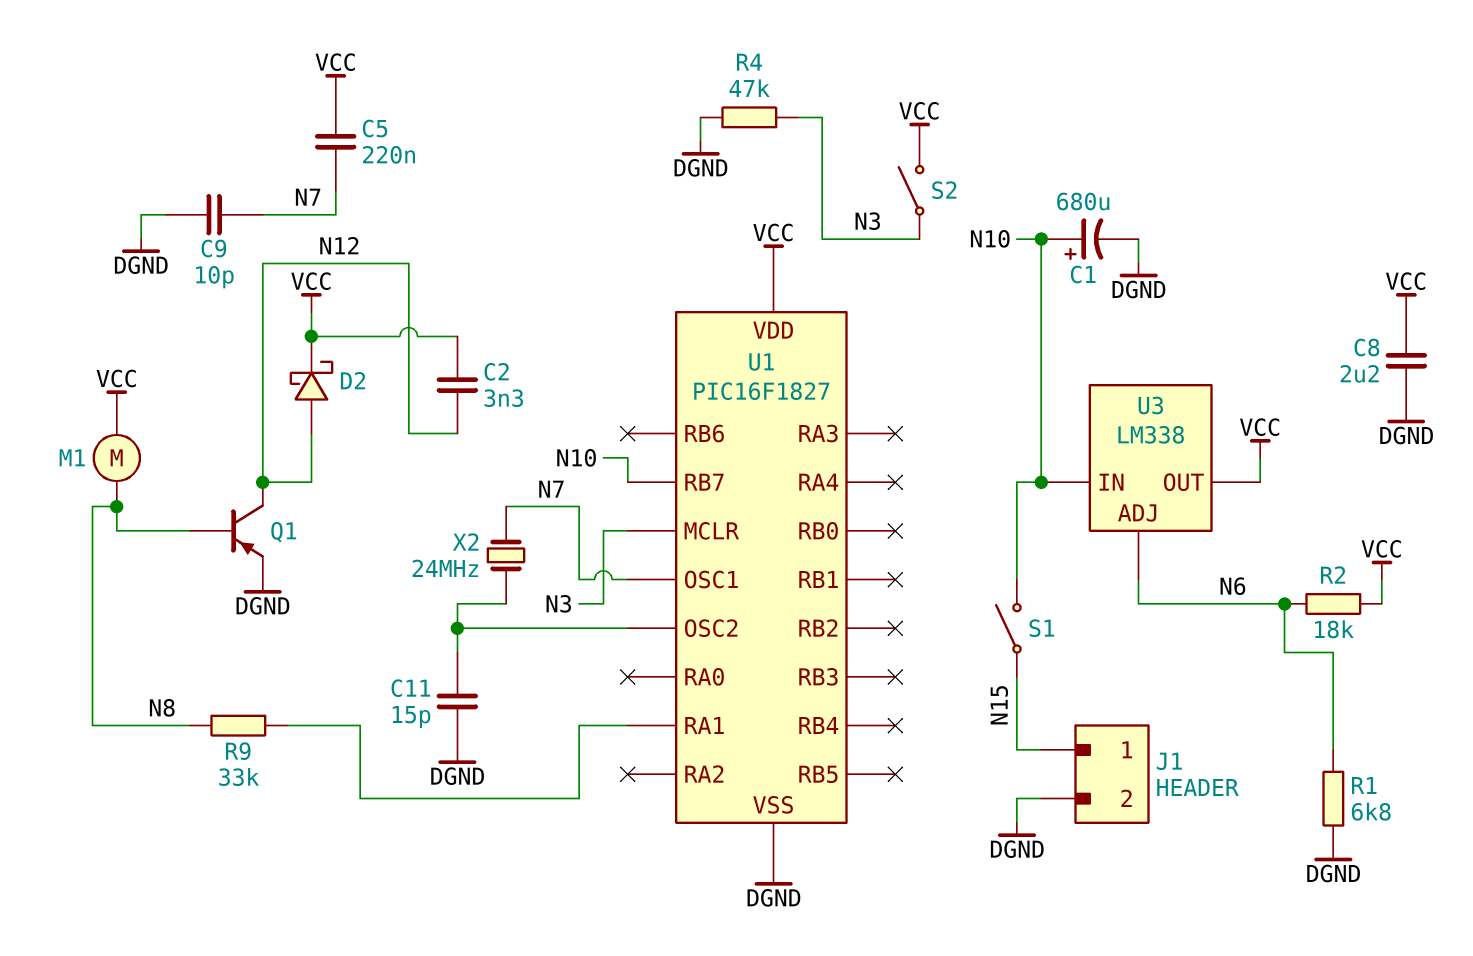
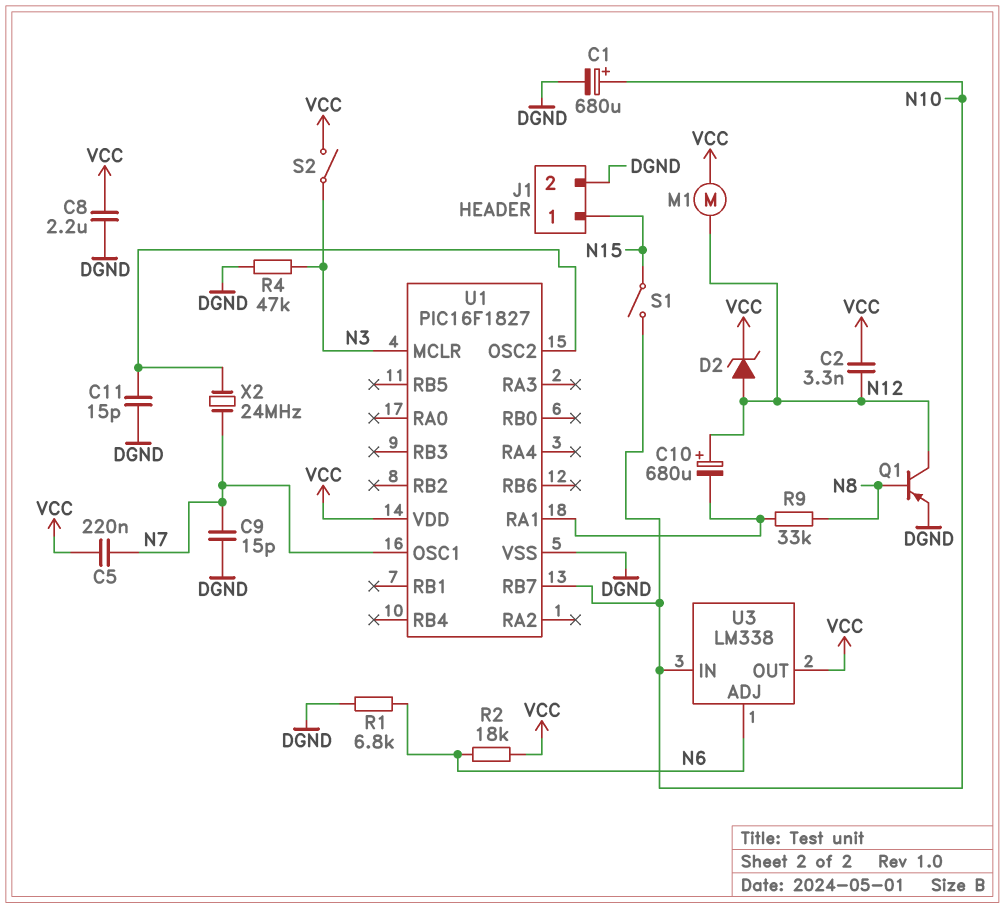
C9: 10pF (DGND, N7) -> 15pF (DGND, N7)
C10: none -> 680uF (plus N12, minus U1/RA1)
D2: schottky (A N12, K VCC) -> zener (A N12, K VCC)
M1: motor (N8, VCC) -> motor (N12, VCC)

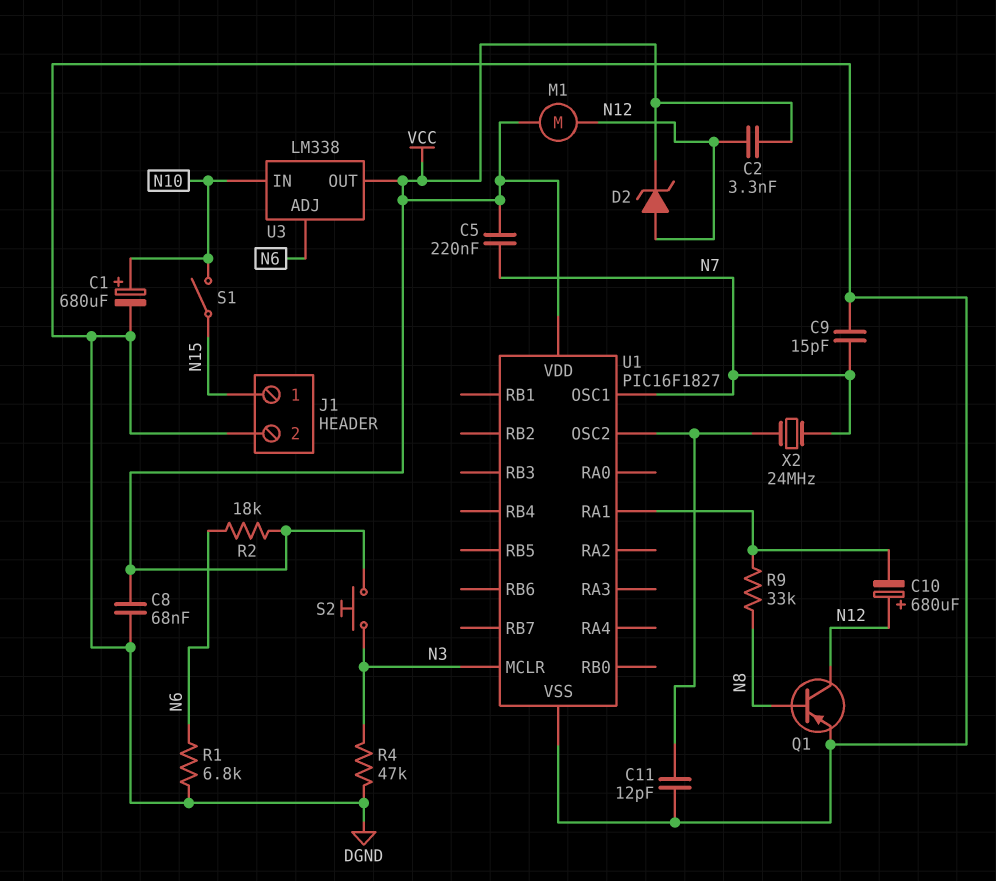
C8: 2.2uF (DGND, VCC) -> 68nF (DGND, VCC)
C11: 15pF (DGND, U1/OSC2) -> 12pF (DGND, U1/OSC2)
S2: switch (N3, VCC) -> button (N3, VCC)
U1 pin RB7: N10 -> none

